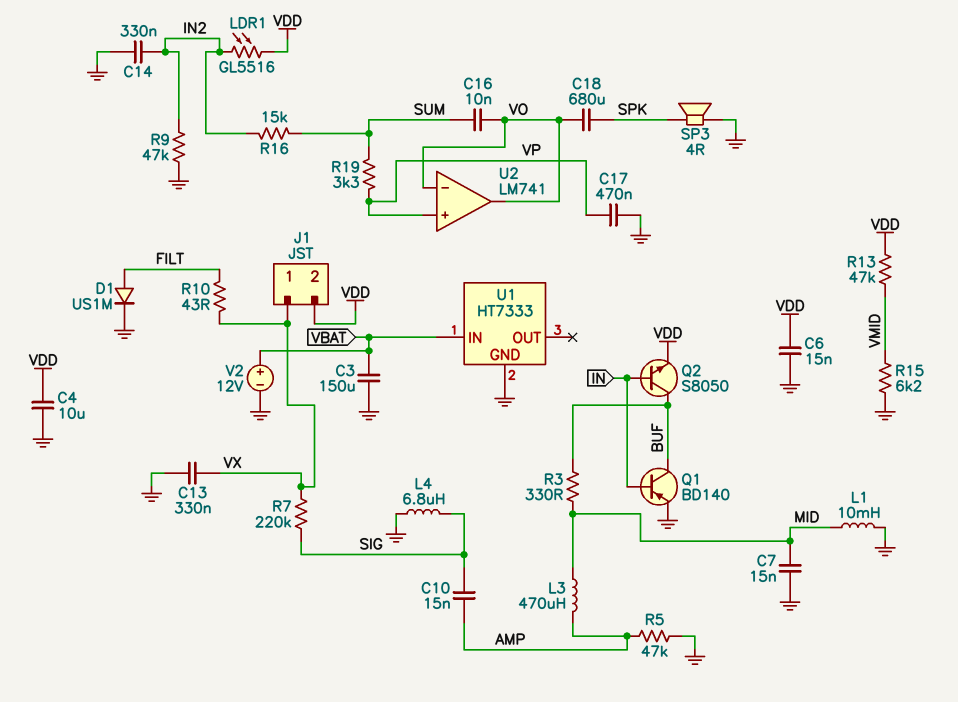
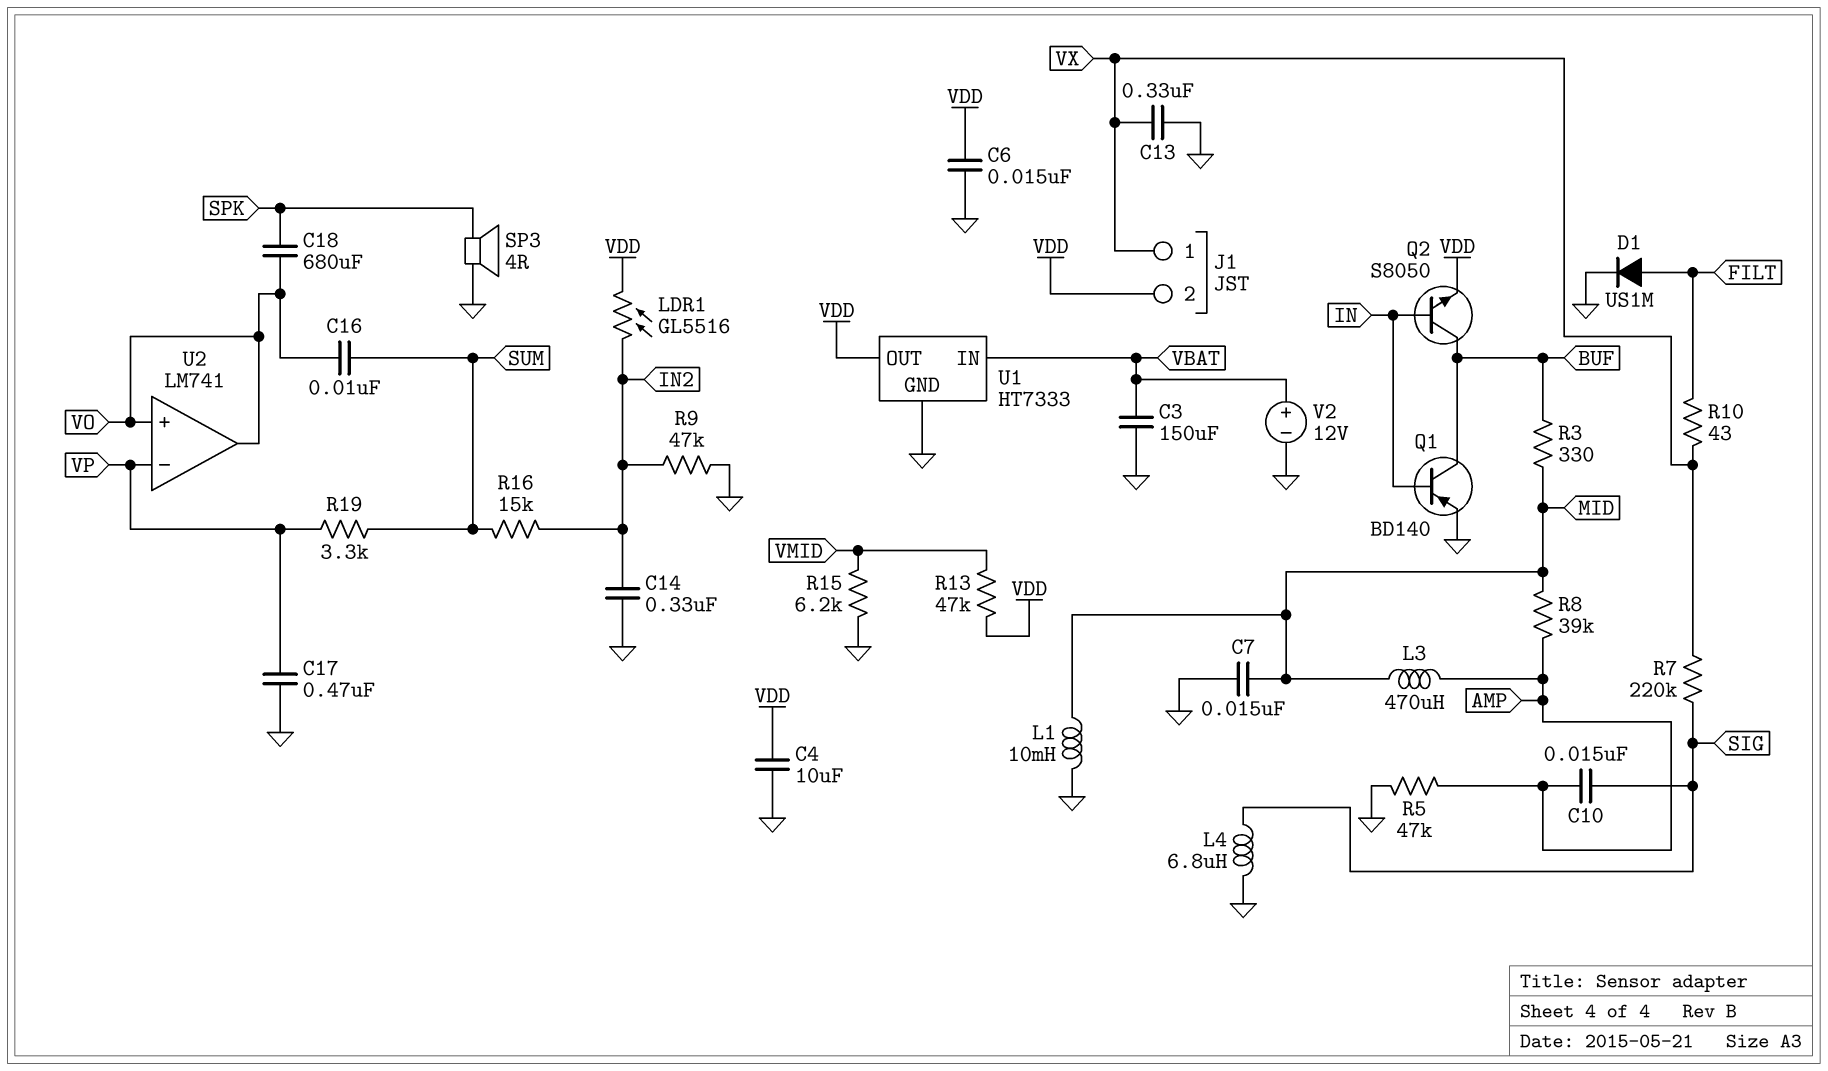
R8: none -> 39k (AMP, MID)
U1 pin OUT: none -> VDD
U2 pin in+: VP -> VO
U2 pin in-: VO -> VP

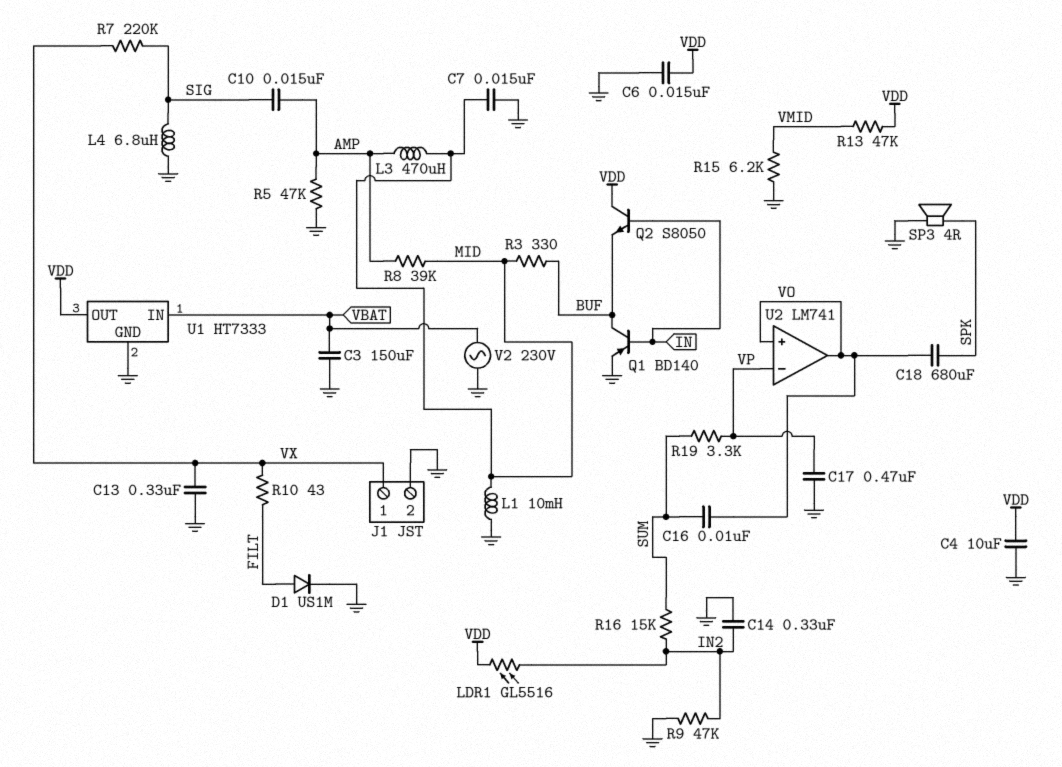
J1 pin 2: VDD -> GND
Q2: NPN S8050 (B IN, C BUF, E VDD) -> NPN S8050 (B IN, C VDD, E BUF)
V2: 12V (plus VBAT, minus GND) -> AC 230V (GND, VBAT)

